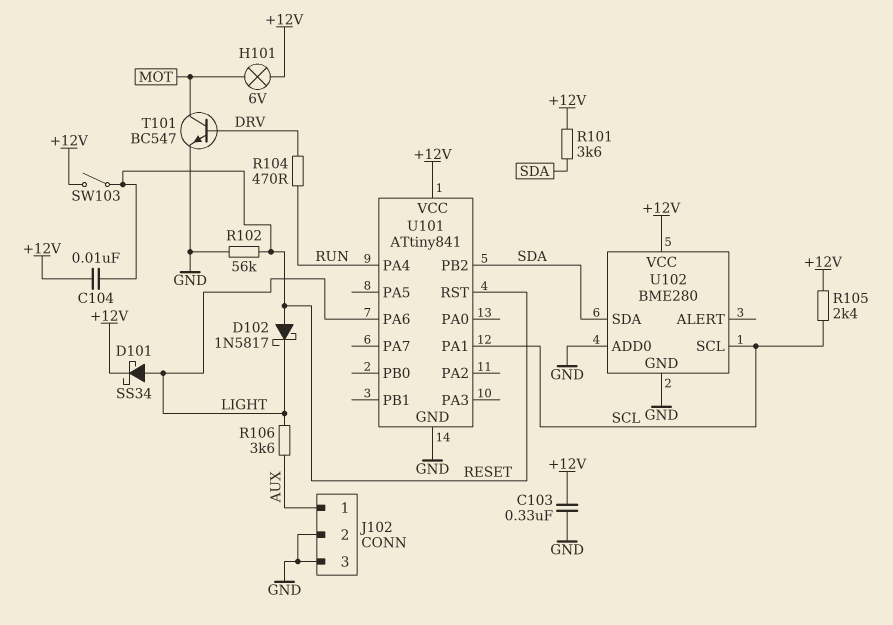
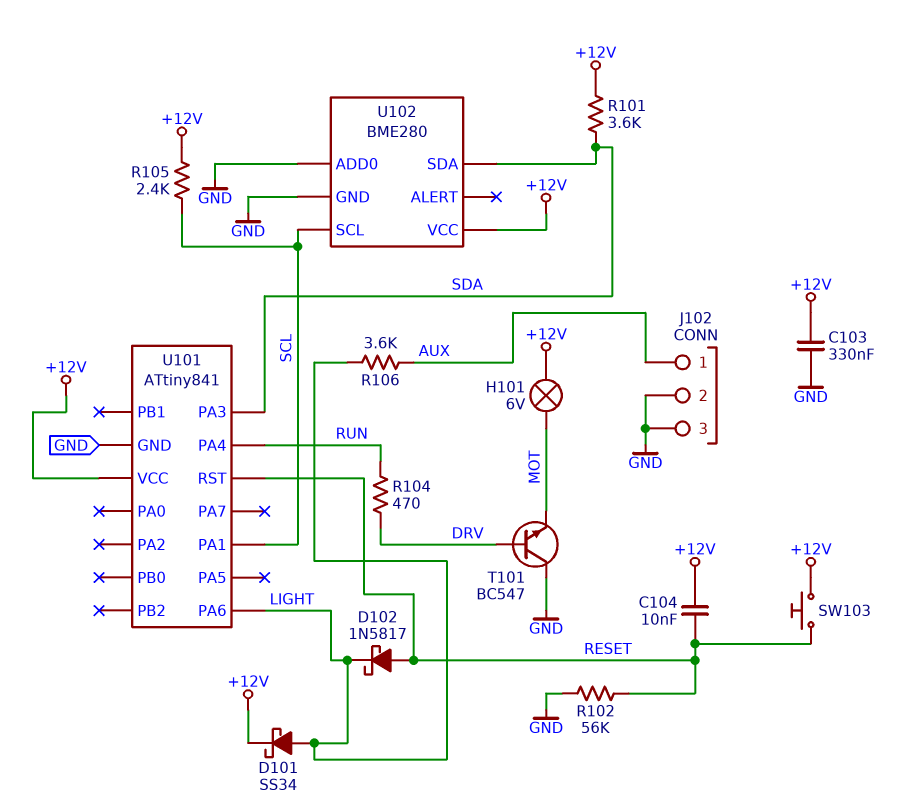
SW103: switch (+12V, RESET) -> button (+12V, RESET)
T101: NPN BC547 (B DRV, C MOT, E GND) -> NPN BC547 (B DRV, C GND, E MOT)
U101 pin PA3: none -> SDA
U101 pin PB2: SDA -> none

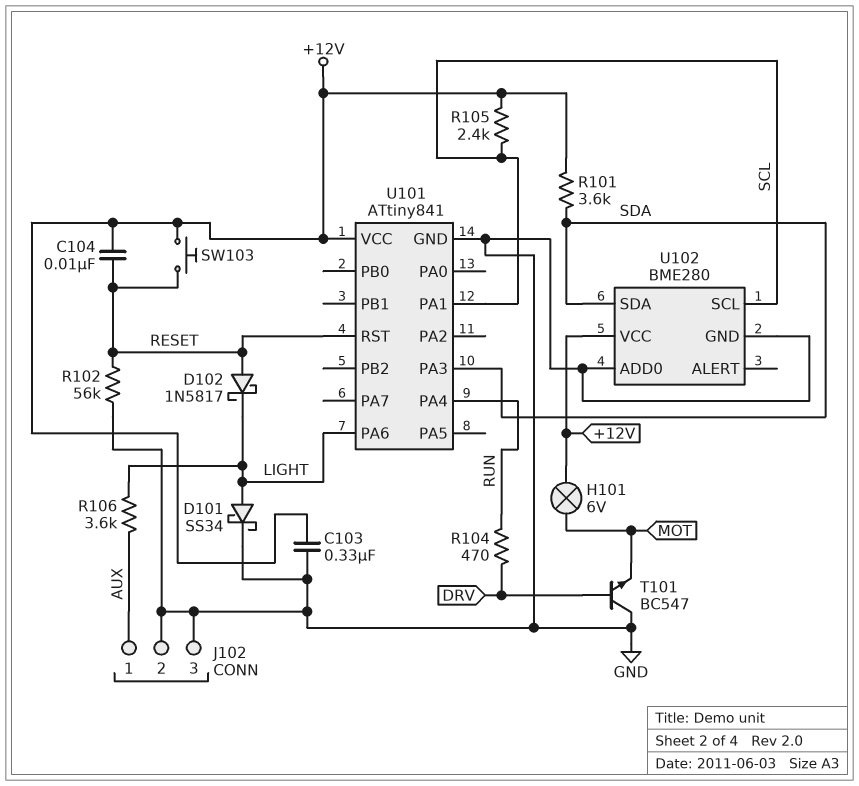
D101: schottky SS34 (A LIGHT, K +12V) -> schottky SS34 (A LIGHT, K GND)

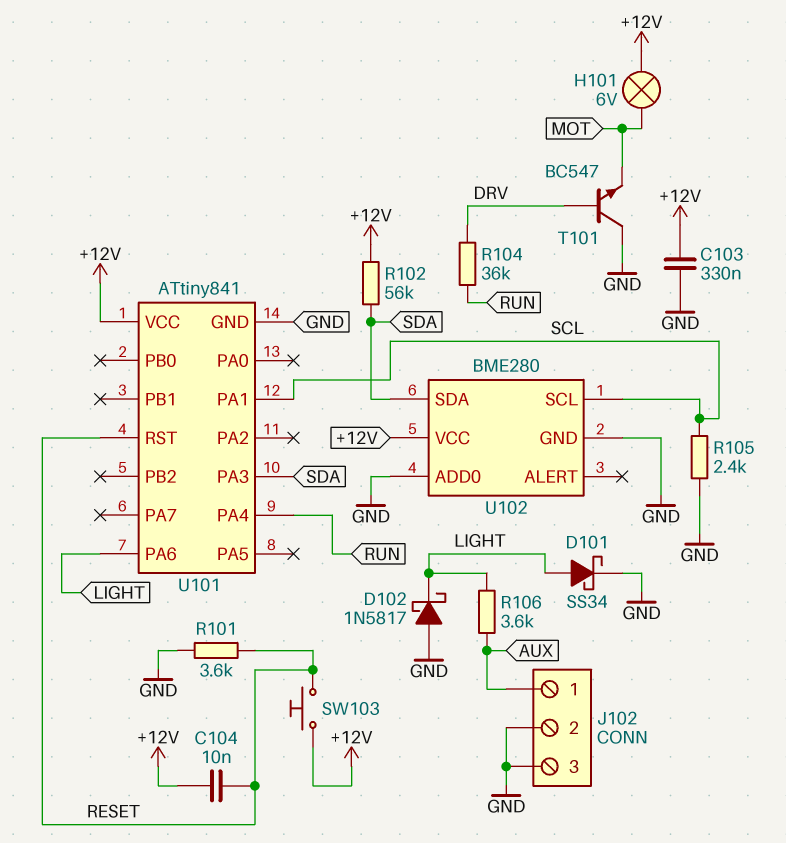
D102: schottky 1N5817 (A RESET, K LIGHT) -> schottky 1N5817 (A GND, K LIGHT)
R101: 3.6k (+12V, SDA) -> 3.6k (GND, RESET)
R102: 56k (GND, RESET) -> 56k (+12V, SDA)
R104: 470 (DRV, RUN) -> 36k (DRV, RUN)
R105: 2.4k (+12V, SCL) -> 2.4k (GND, SCL)

